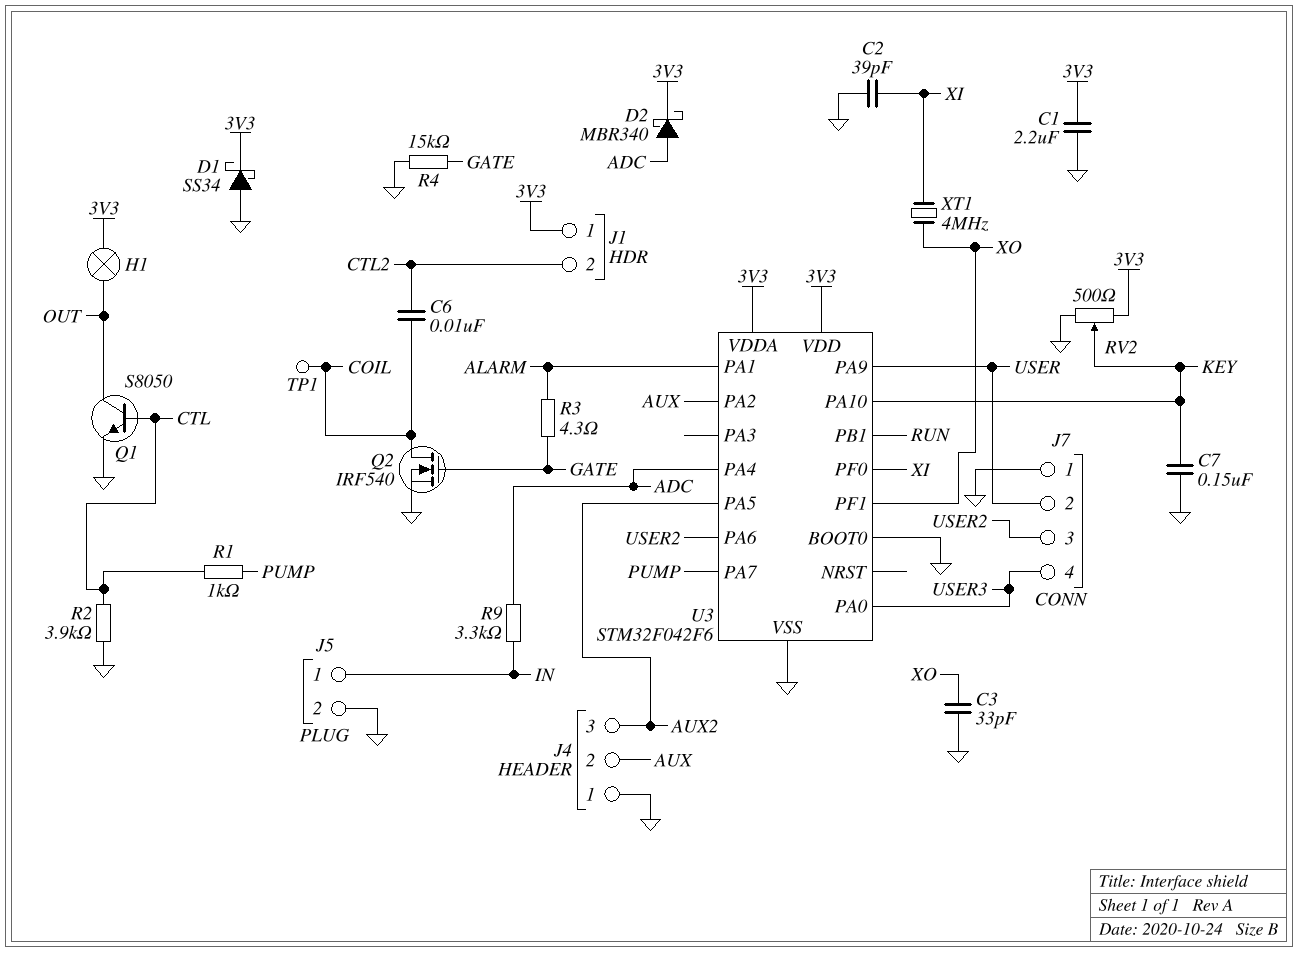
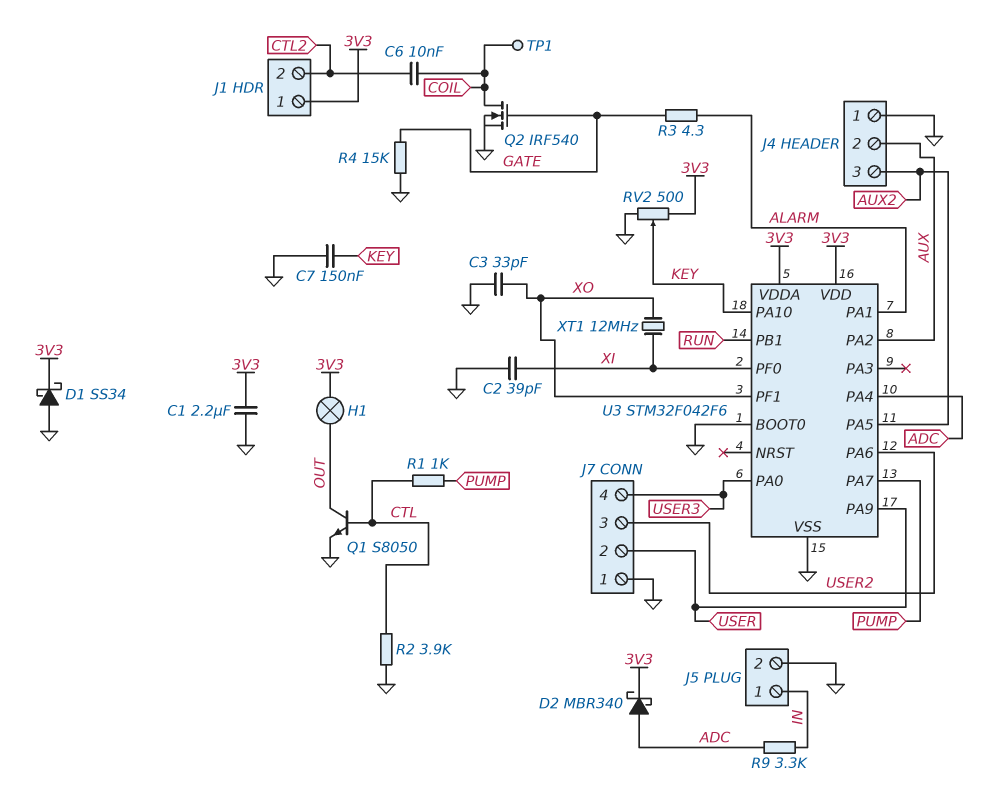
XT1: 4MHz (XI, XO) -> 12MHz (XI, XO)

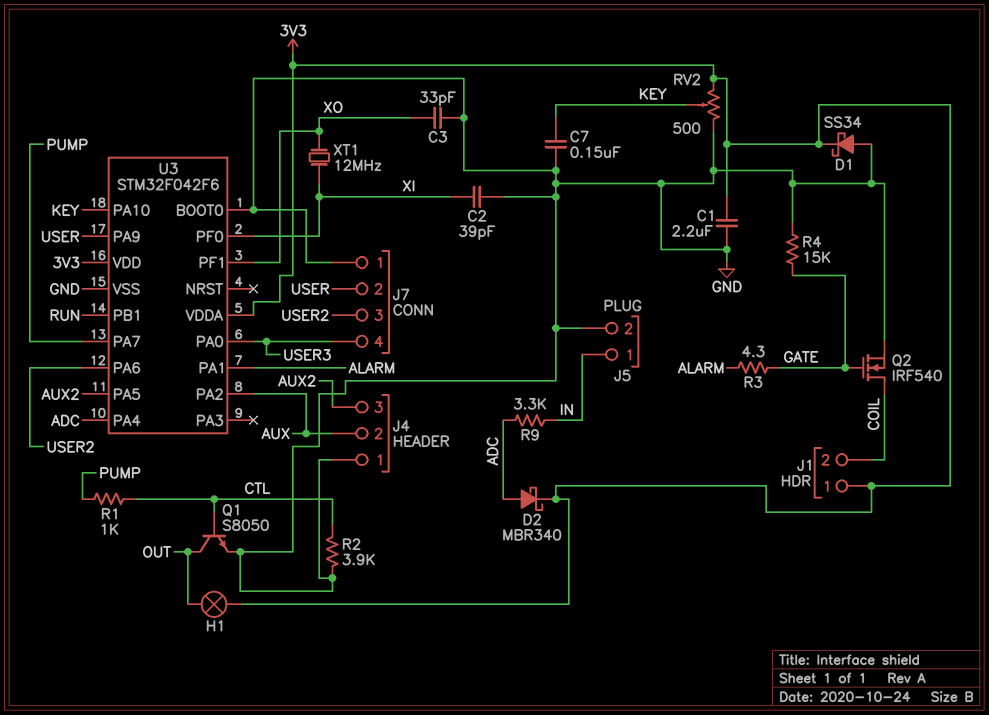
C6: 10nF (COIL, CTL2) -> none
J1 pin 2: CTL2 -> COIL
TP1: test point (COIL) -> none

